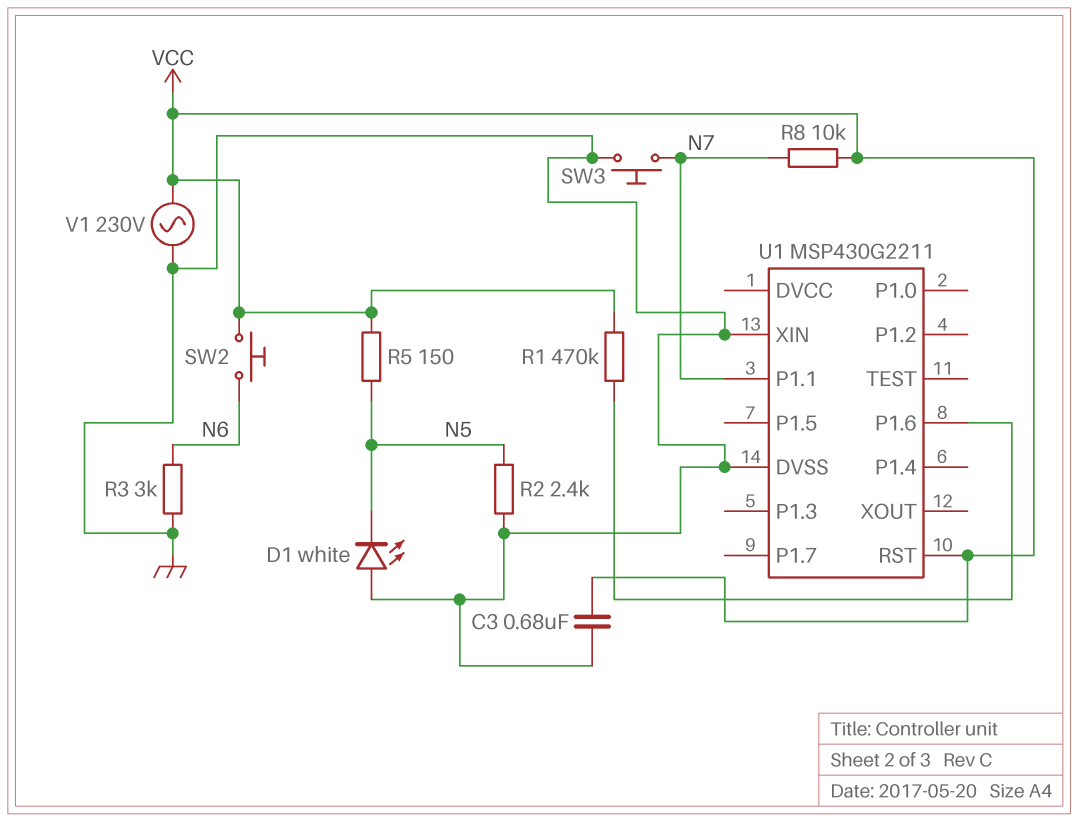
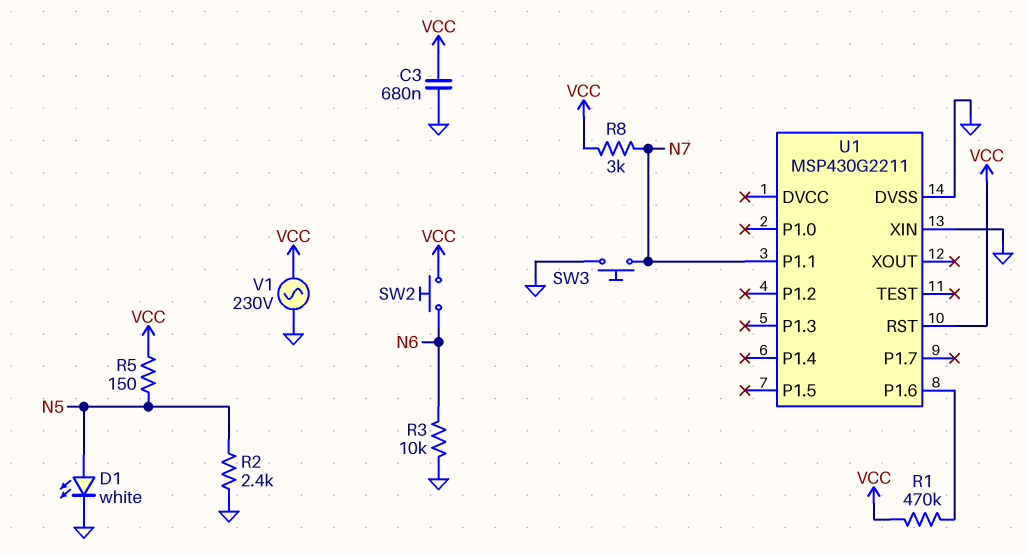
D1: LED white (A GND, K N5) -> LED white (A N5, K GND)
R3: 3k (GND, N6) -> 10k (GND, N6)
R8: 10k (N7, VCC) -> 3k (N7, VCC)

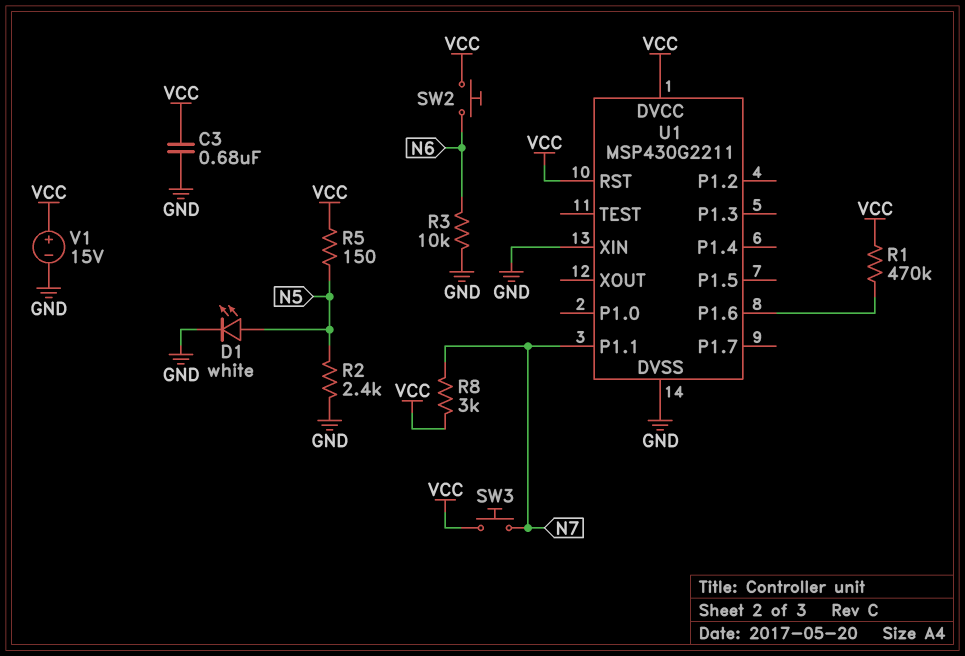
SW3: button (GND, N7) -> button (N7, VCC)
U1 pin DVCC: none -> VCC
V1: AC 230V (GND, VCC) -> 15V (plus VCC, minus GND)

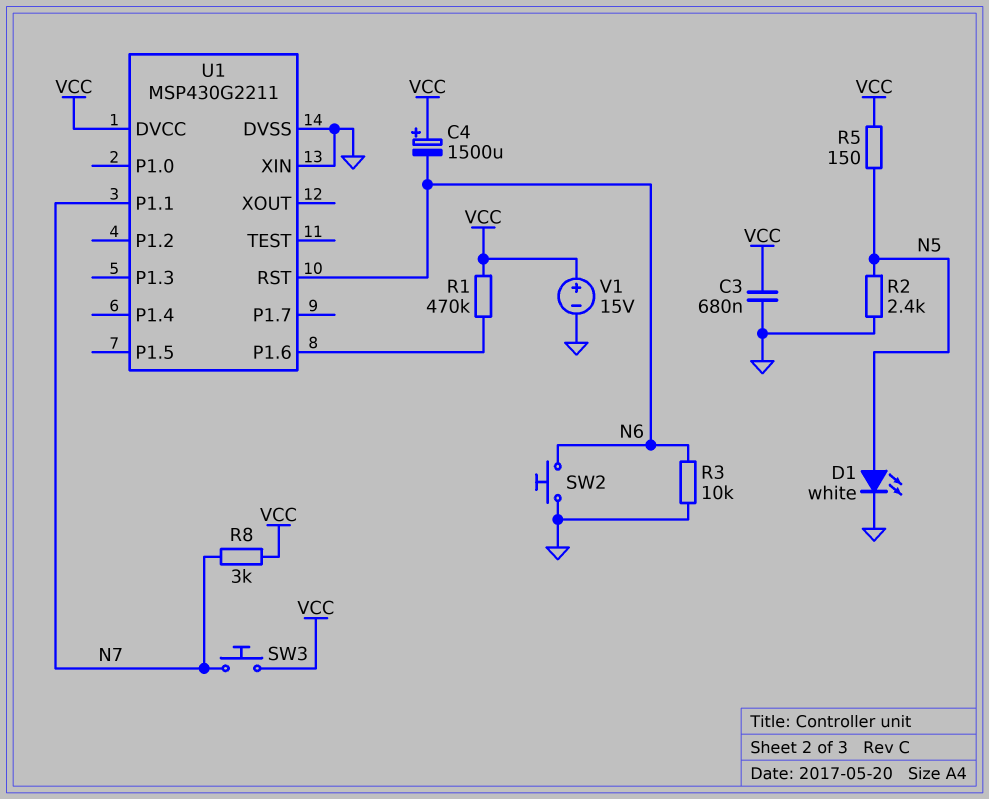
C4: none -> 1500uF (plus VCC, minus N6)
SW2: button (N6, VCC) -> button (GND, N6)
U1 pin RST: VCC -> N6

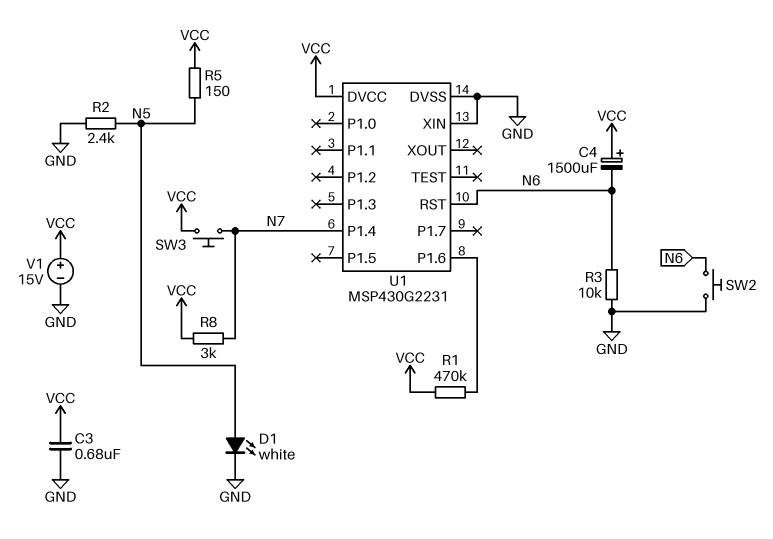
U1: MSP430G2211 -> MSP430G2231
U1 pin P1.1: N7 -> none
U1 pin P1.4: none -> N7

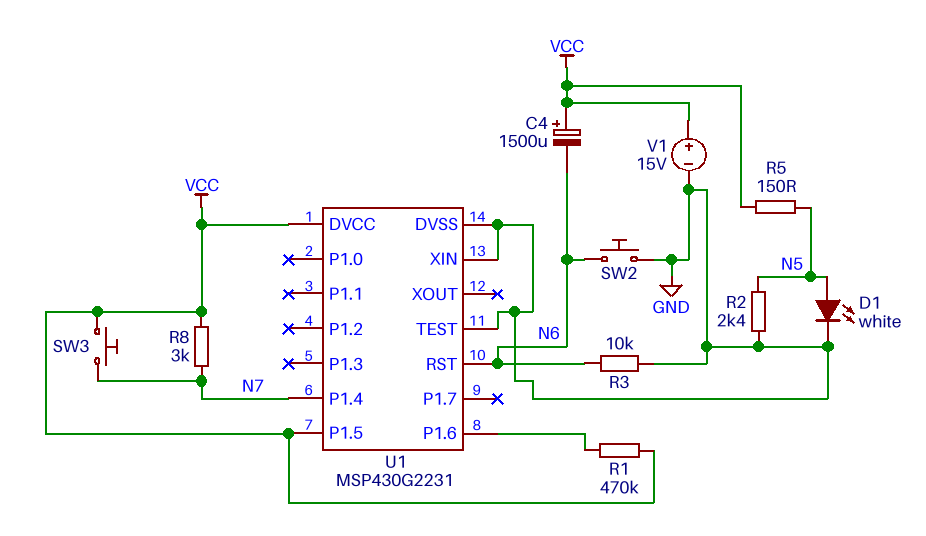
C3: 680nF (GND, VCC) -> none
U1 pin P1.5: none -> VCC
U1 pin TEST: none -> GND

